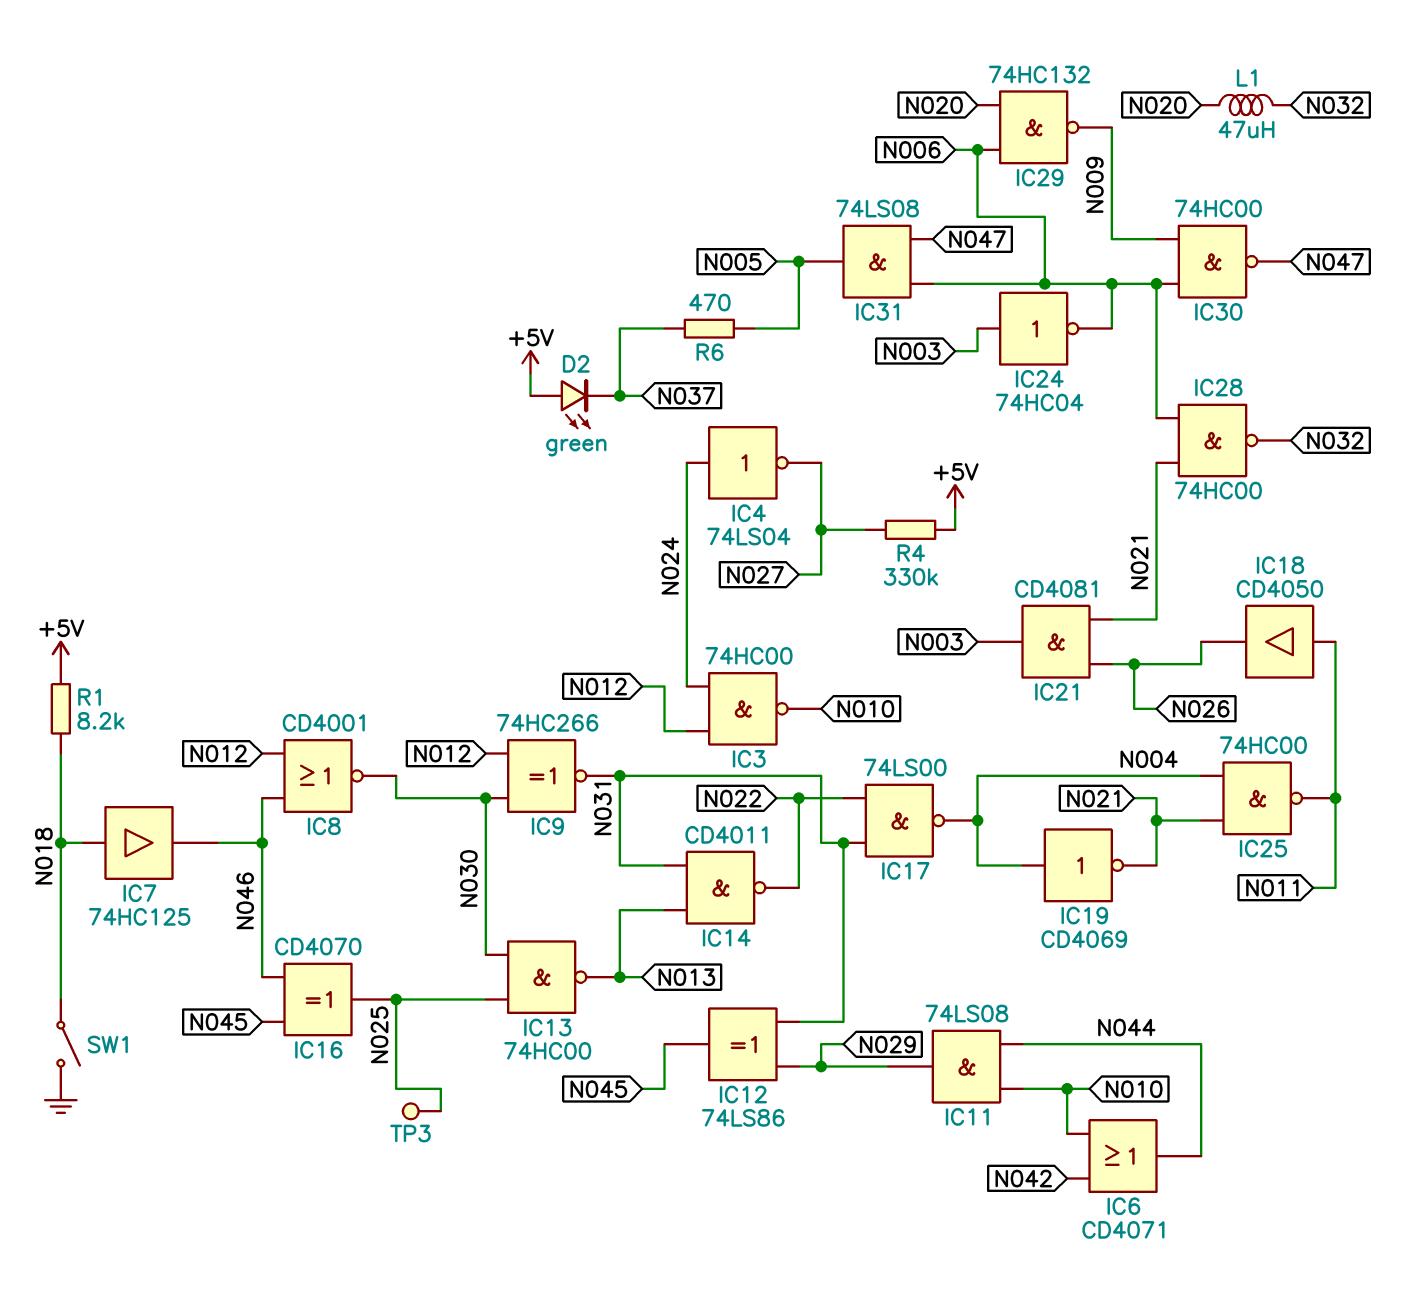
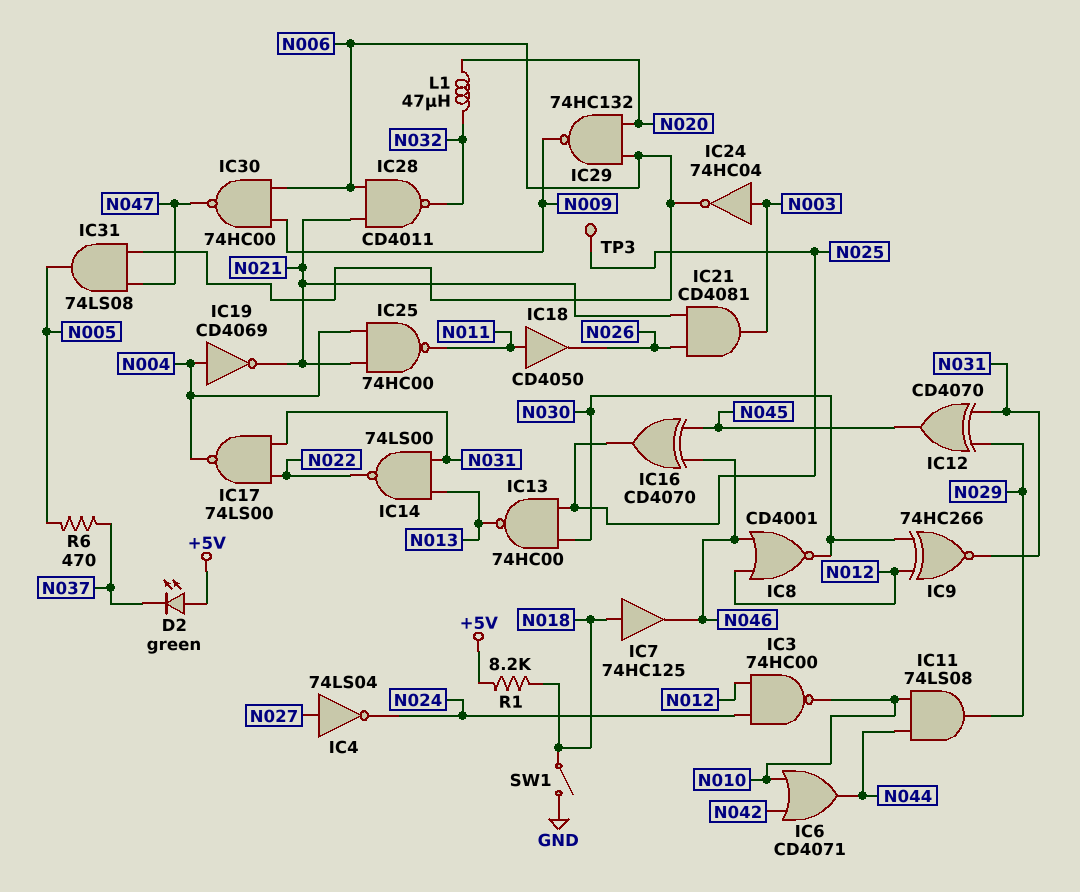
IC4: NOT 74LS04 (in N024, out N027) -> NOT 74LS04 (in N027, out N024)
IC12: XOR 74LS86 (in N029, in N031, out N045) -> XOR CD4070 (in N029, in N031, out N045)
IC14: NAND CD4011 (in N013, in N031, out N022) -> NAND 74LS00 (in N013, in N031, out N022)
IC28: NAND 74HC00 (in N006, in N021, out N032) -> NAND CD4011 (in N006, in N021, out N032)
R4: 330k (+5V, N027) -> none

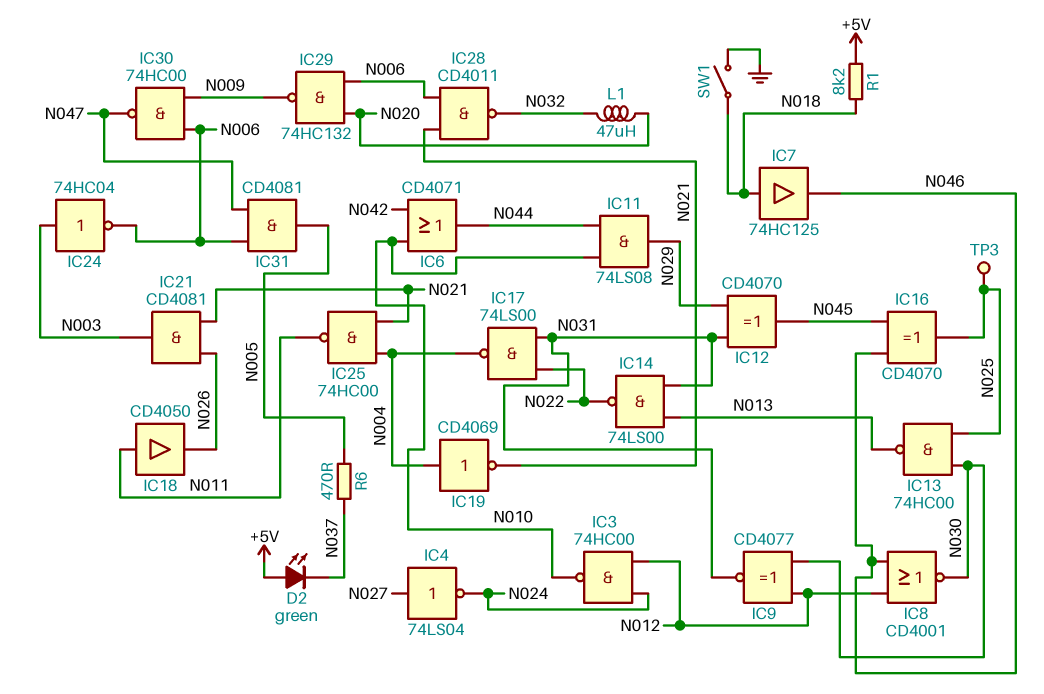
IC9: XNOR 74HC266 (in N012, in N030, out N031) -> XNOR CD4077 (in N012, in N030, out N031)
IC31: AND 74LS08 (in N006, in N047, out N005) -> AND CD4081 (in N006, in N047, out N005)

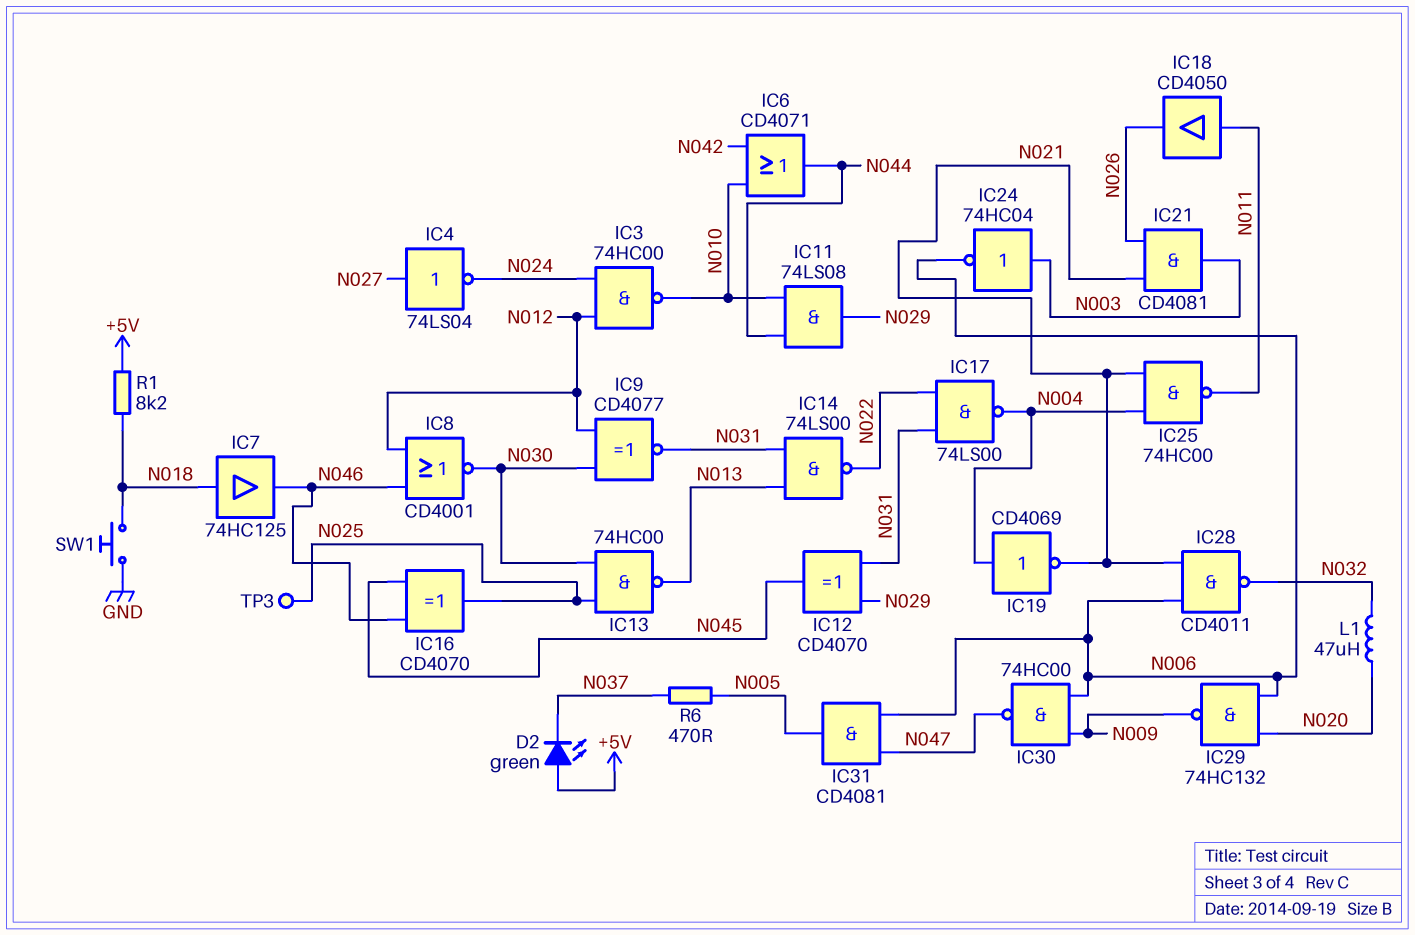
SW1: switch (GND, N018) -> button (GND, N018)

